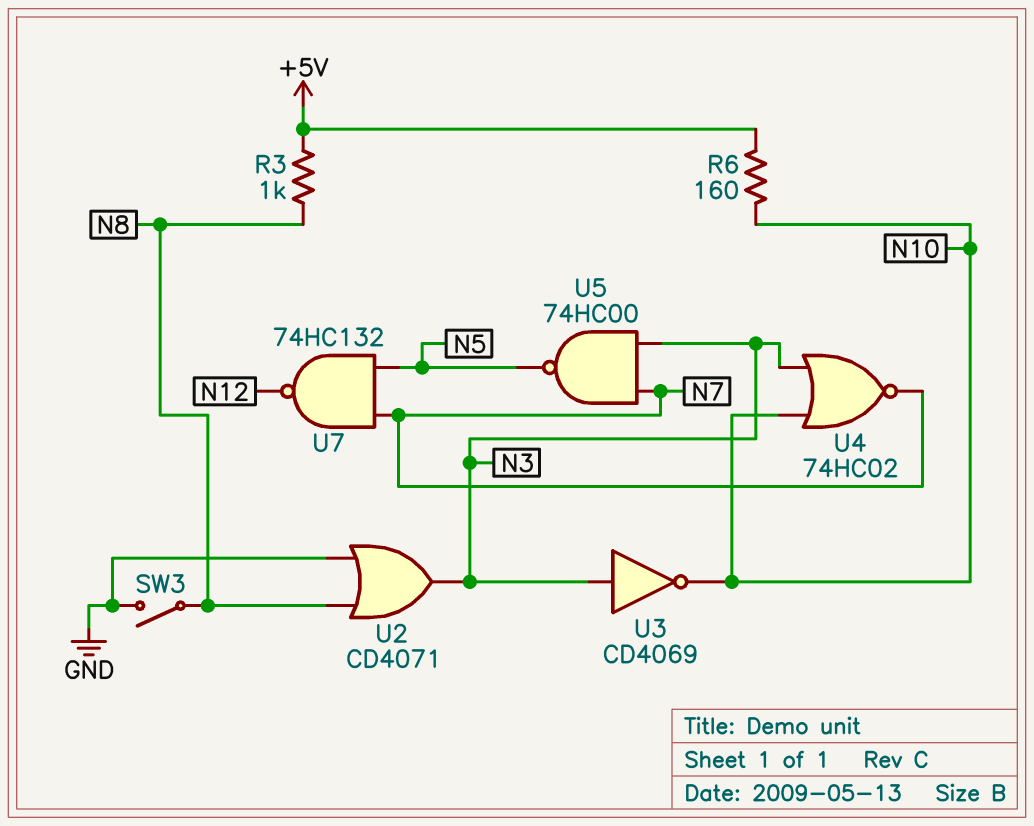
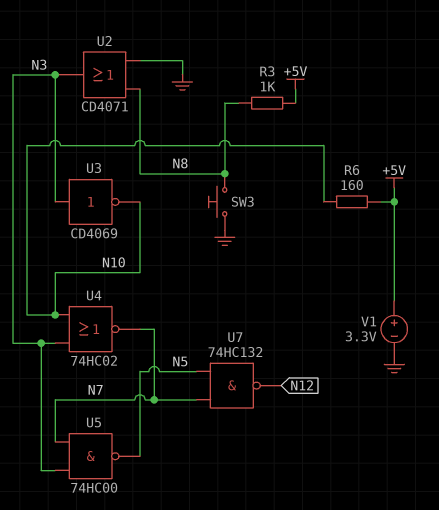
SW3: switch (GND, N8) -> button (GND, N8)
V1: none -> 3.3V (plus +5V, minus GND)

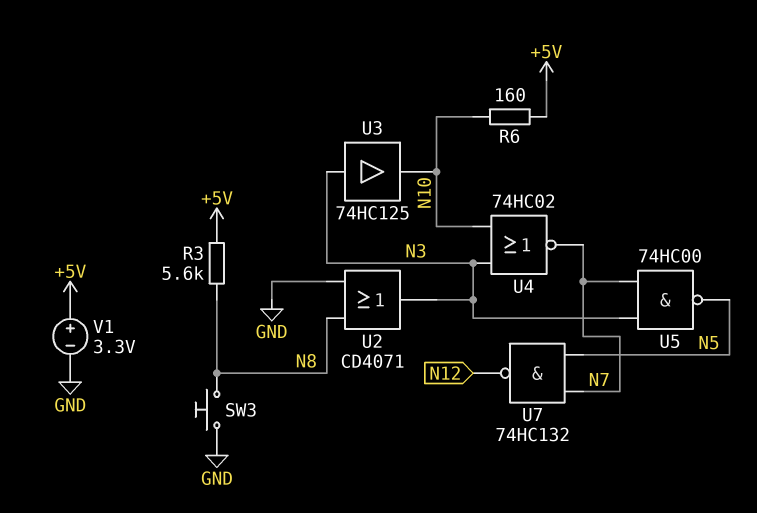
R3: 1k (+5V, N8) -> 5.6k (+5V, N8)
U3: NOT CD4069 (in N3, out N10) -> buffer 74HC125 (in N3, out N10)

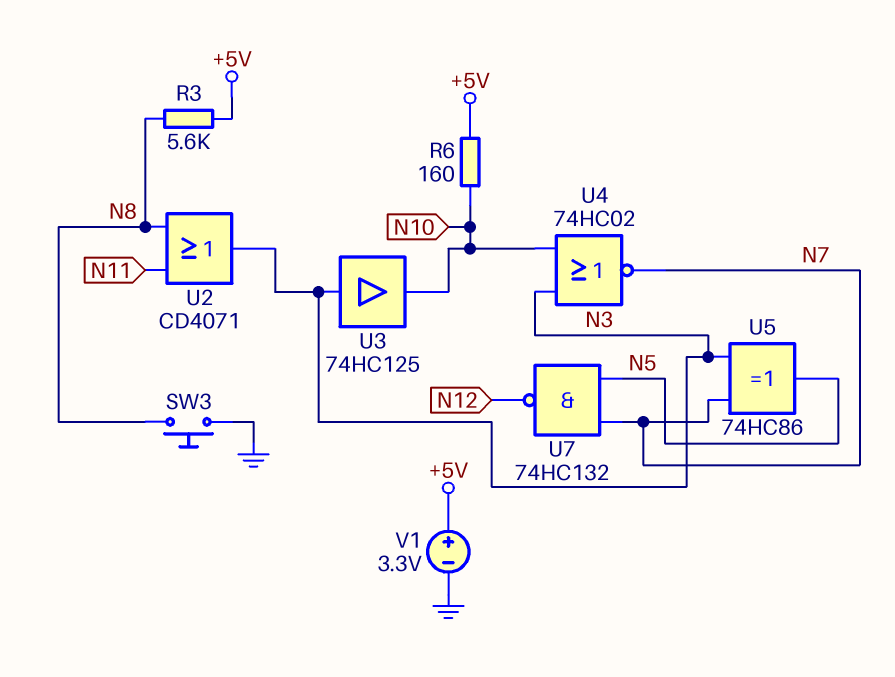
U2: OR CD4071 (in GND, in N8, out N3) -> OR CD4071 (in N8, in N11, out N3)
U5: NAND 74HC00 (in N3, in N7, out N5) -> XOR 74HC86 (in N3, in N7, out N5)

